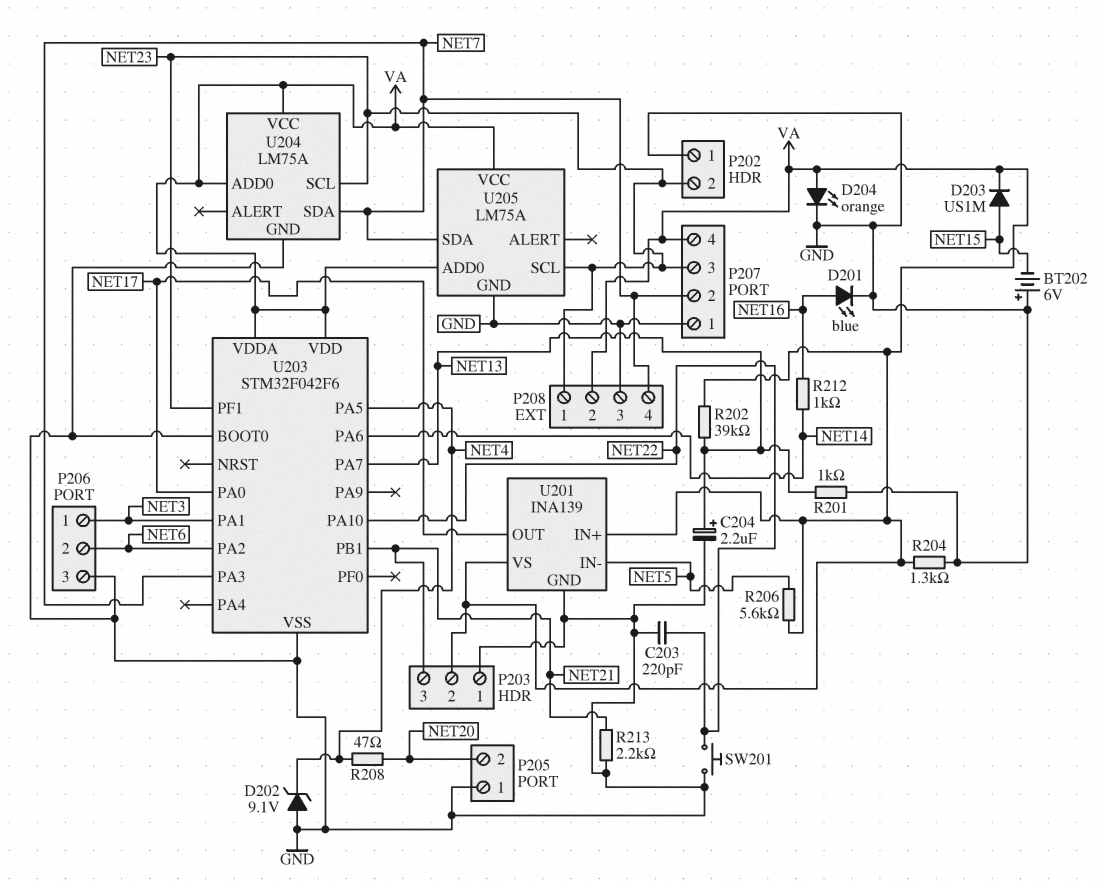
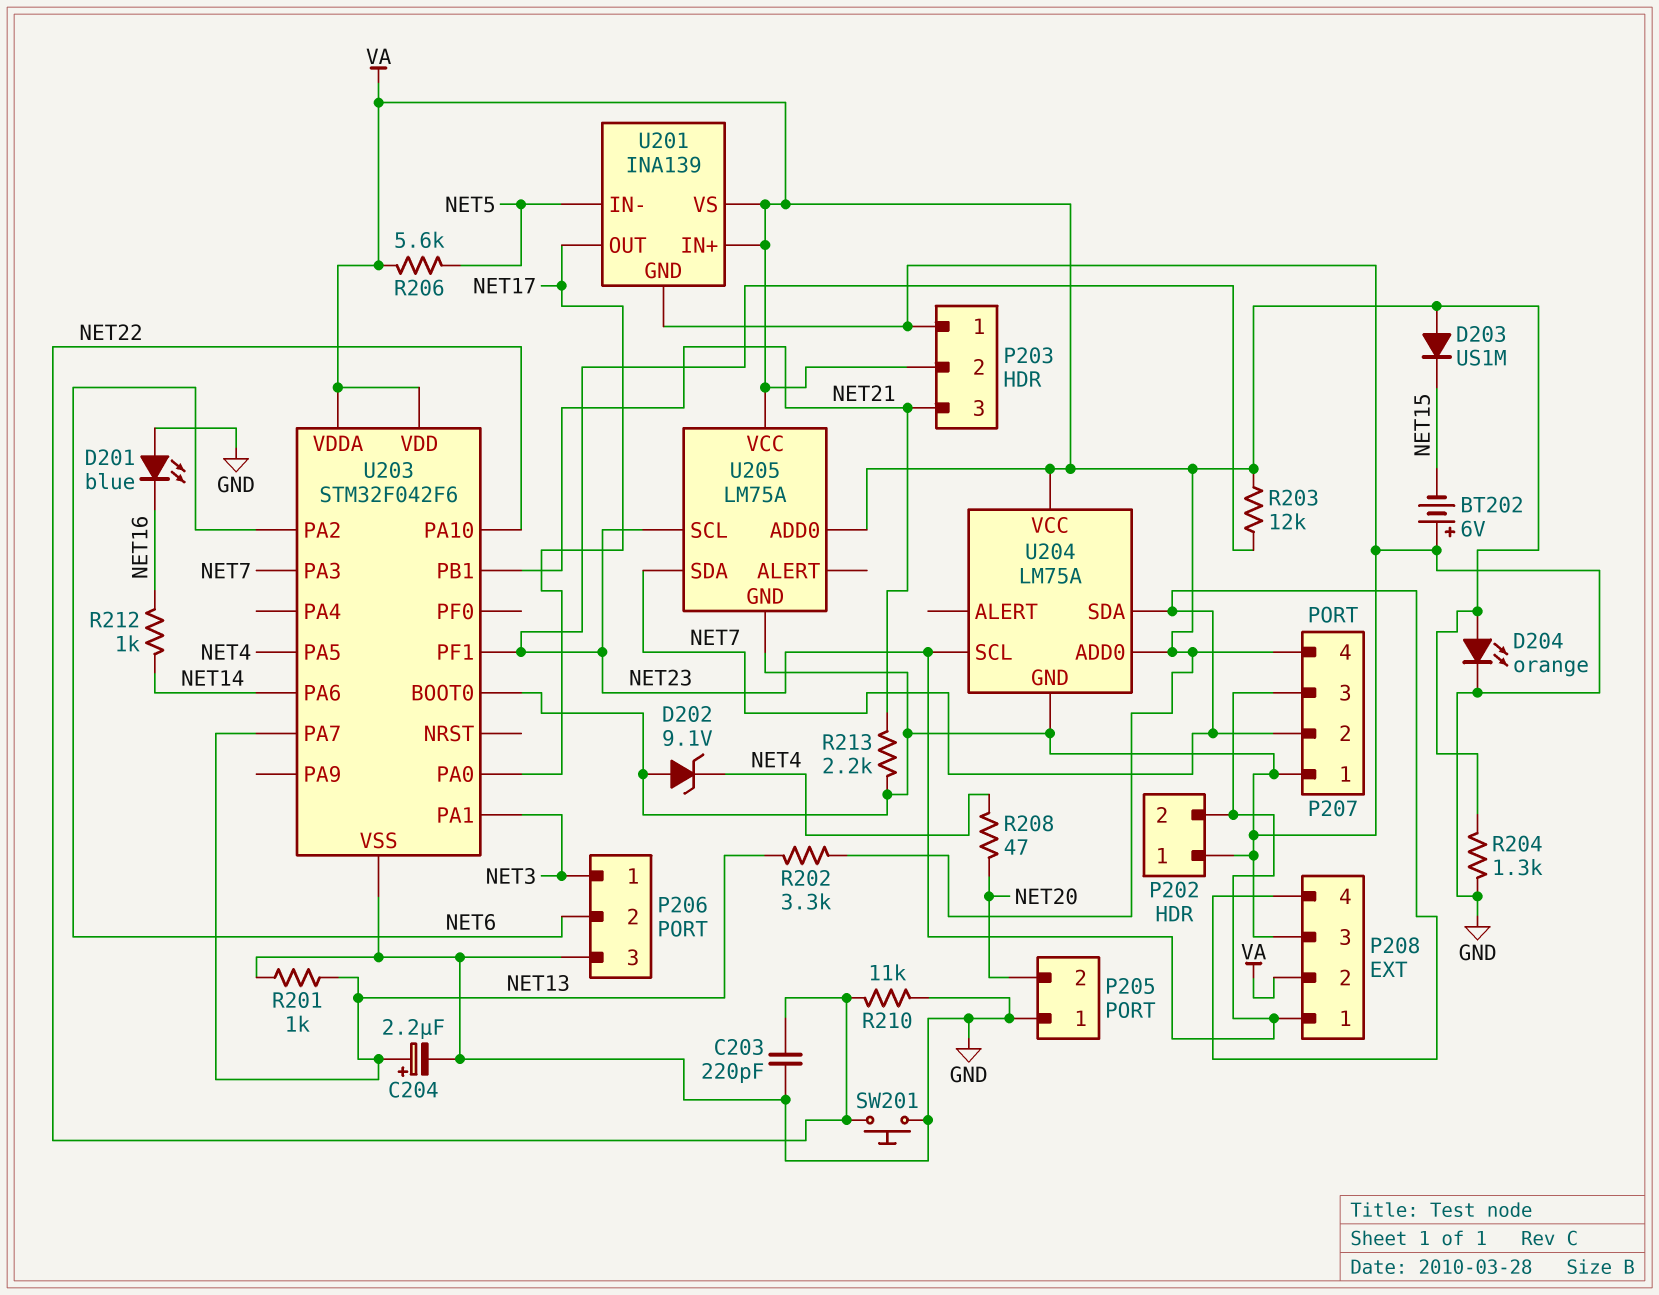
D201: LED blue (A NET16, K GND) -> LED blue (A GND, K NET16)
D203: diode US1M (A NET15, K VA) -> diode US1M (A VA, K NET15)
R202: 39k (NET13, VA) -> 3.3k (NET13, VA)
R203: none -> 12k (NET23, VA)
R210: none -> 11k (GND, NET22)

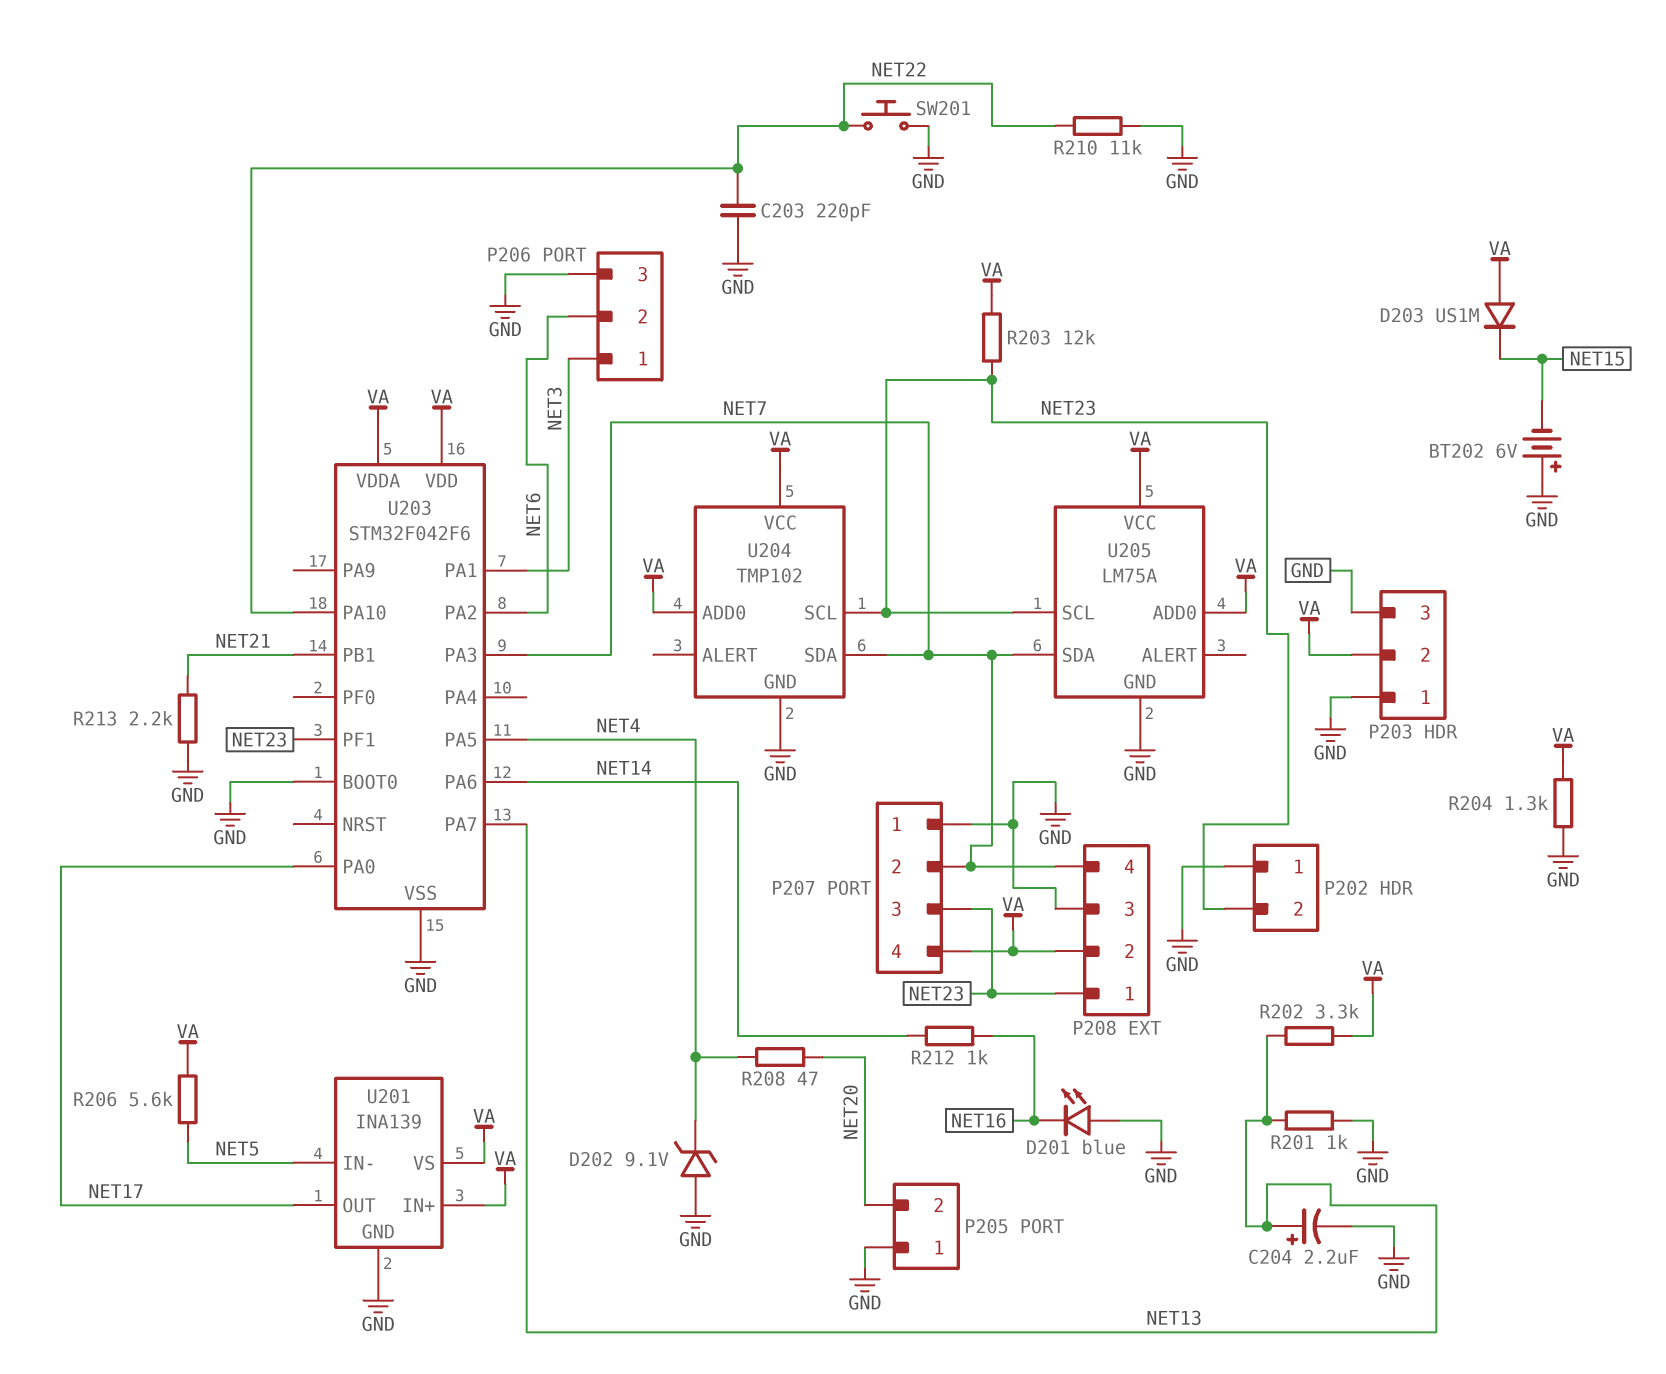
D204: LED orange (A VA, K GND) -> none
P203 pin 3: NET21 -> GND
U204: LM75A -> TMP102

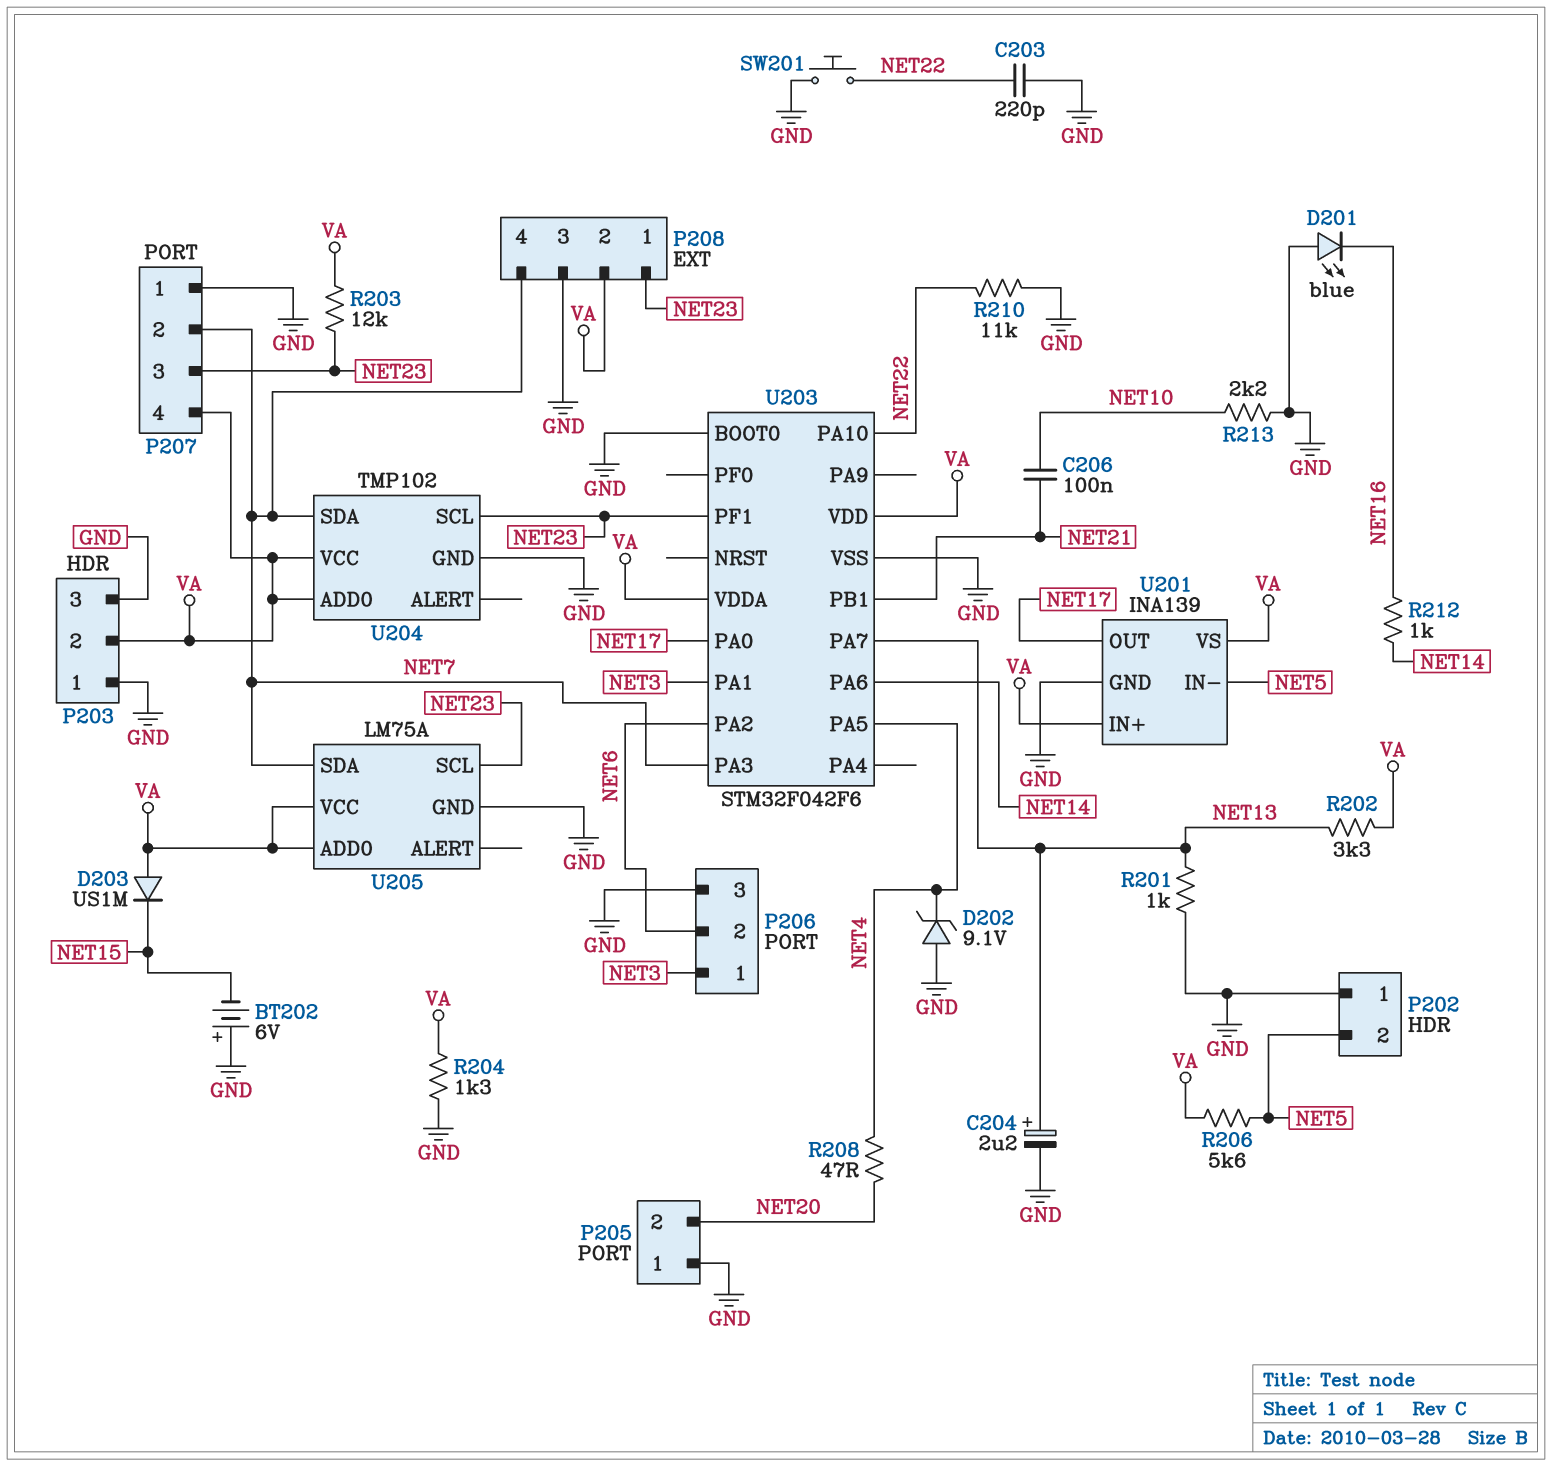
C206: none -> 100nF (NET10, NET21)
P202 pin 2: NET23 -> NET5
R213: 2.2k (GND, NET21) -> 2.2k (GND, NET10)

